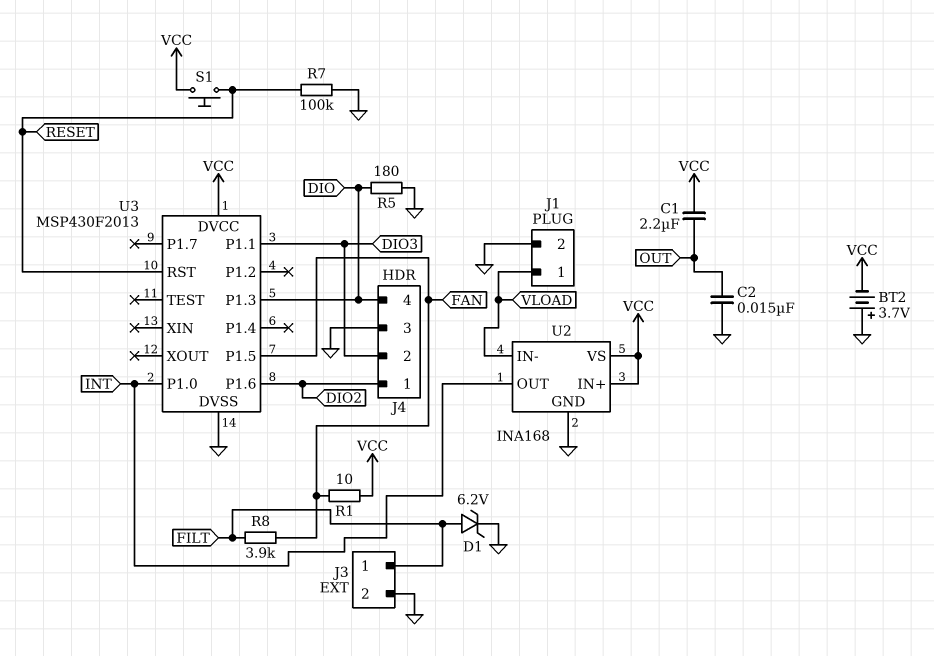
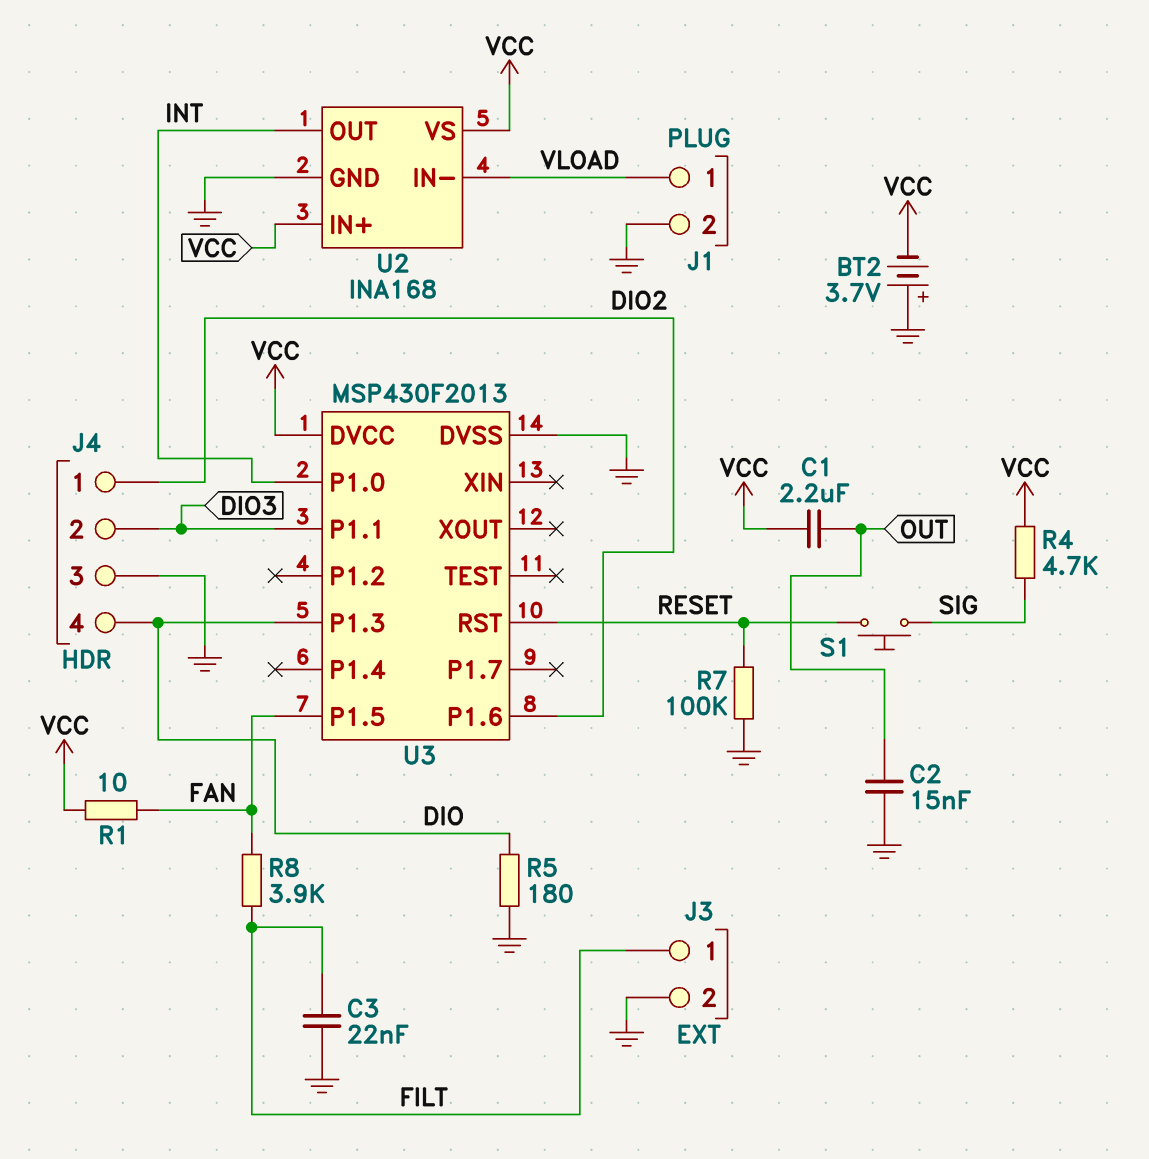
C3: none -> 22nF (FILT, GND)
D1: zener 6.2V (A FILT, K GND) -> none
R4: none -> 4.7k (SIG, VCC)
S1: button (RESET, VCC) -> button (RESET, SIG)

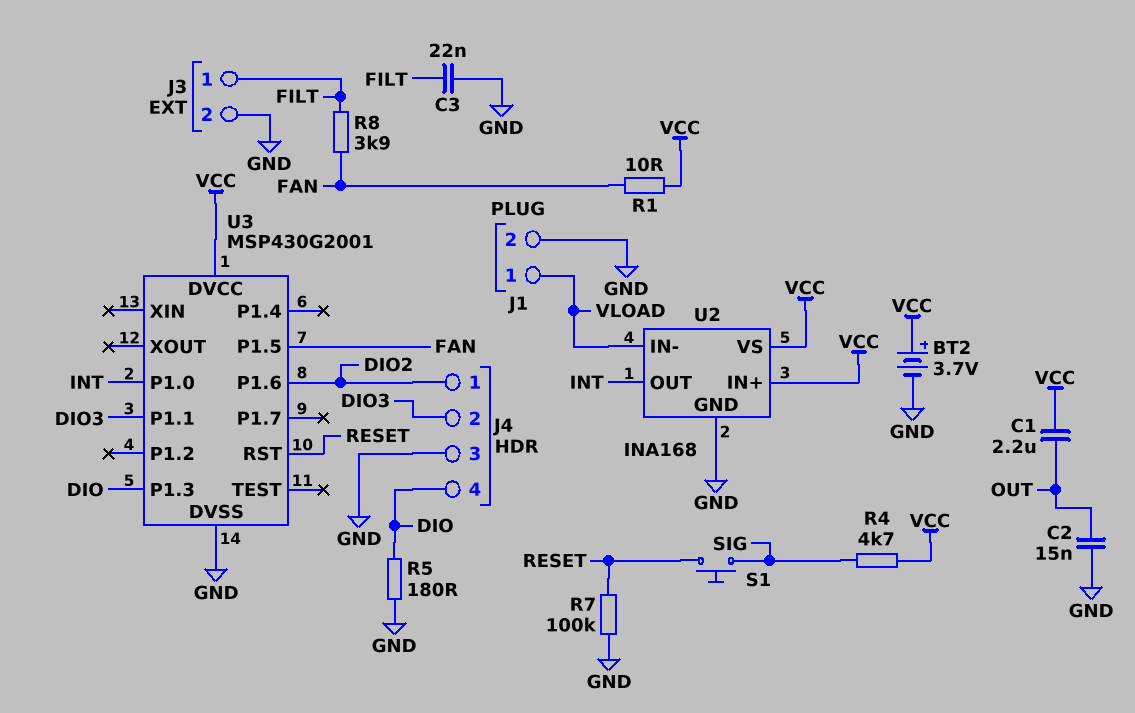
BT2: 3.7V (plus GND, minus VCC) -> 3.7V (plus VCC, minus GND)
U3: MSP430F2013 -> MSP430G2001

